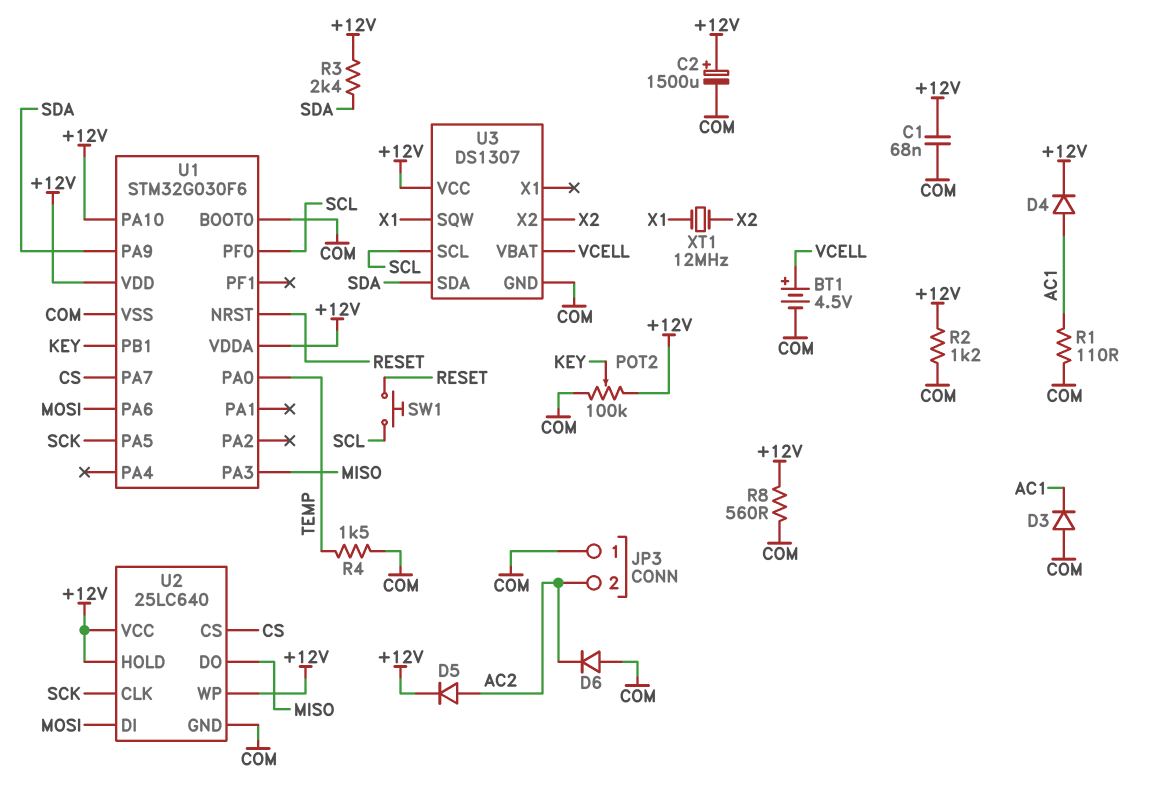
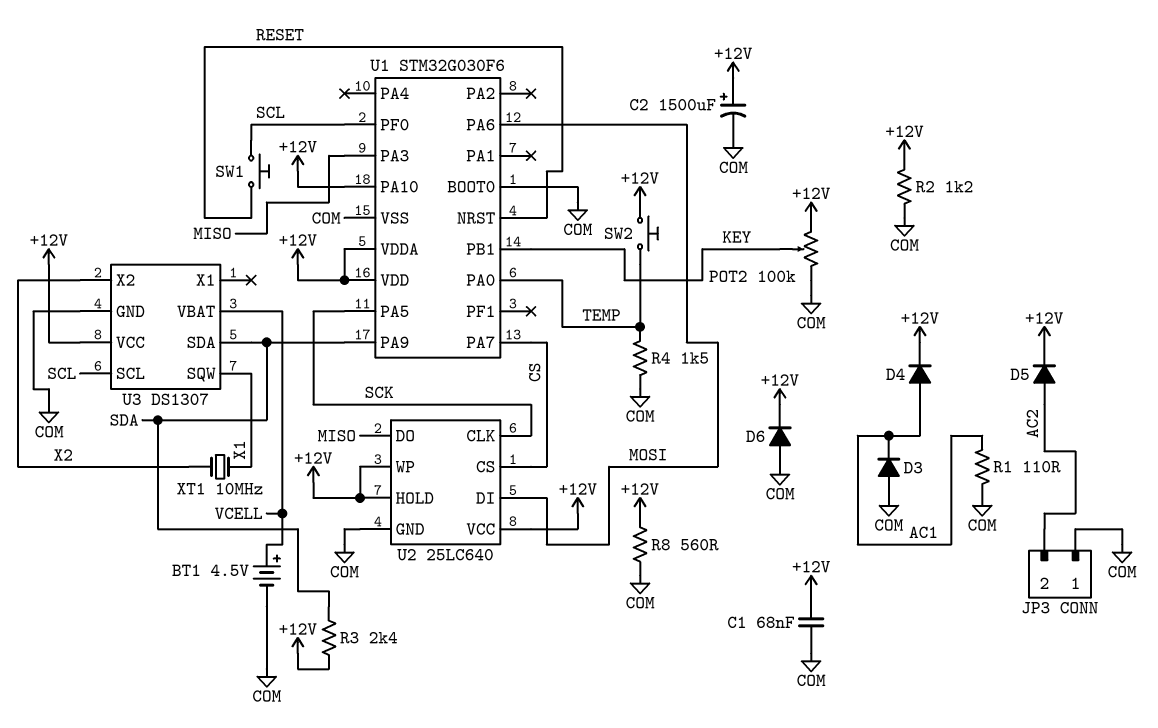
D6: diode (A COM, K AC2) -> diode (A COM, K +12V)
SW2: none -> button (+12V, TEMP)
XT1: 12MHz (X1, X2) -> 10MHz (X1, X2)

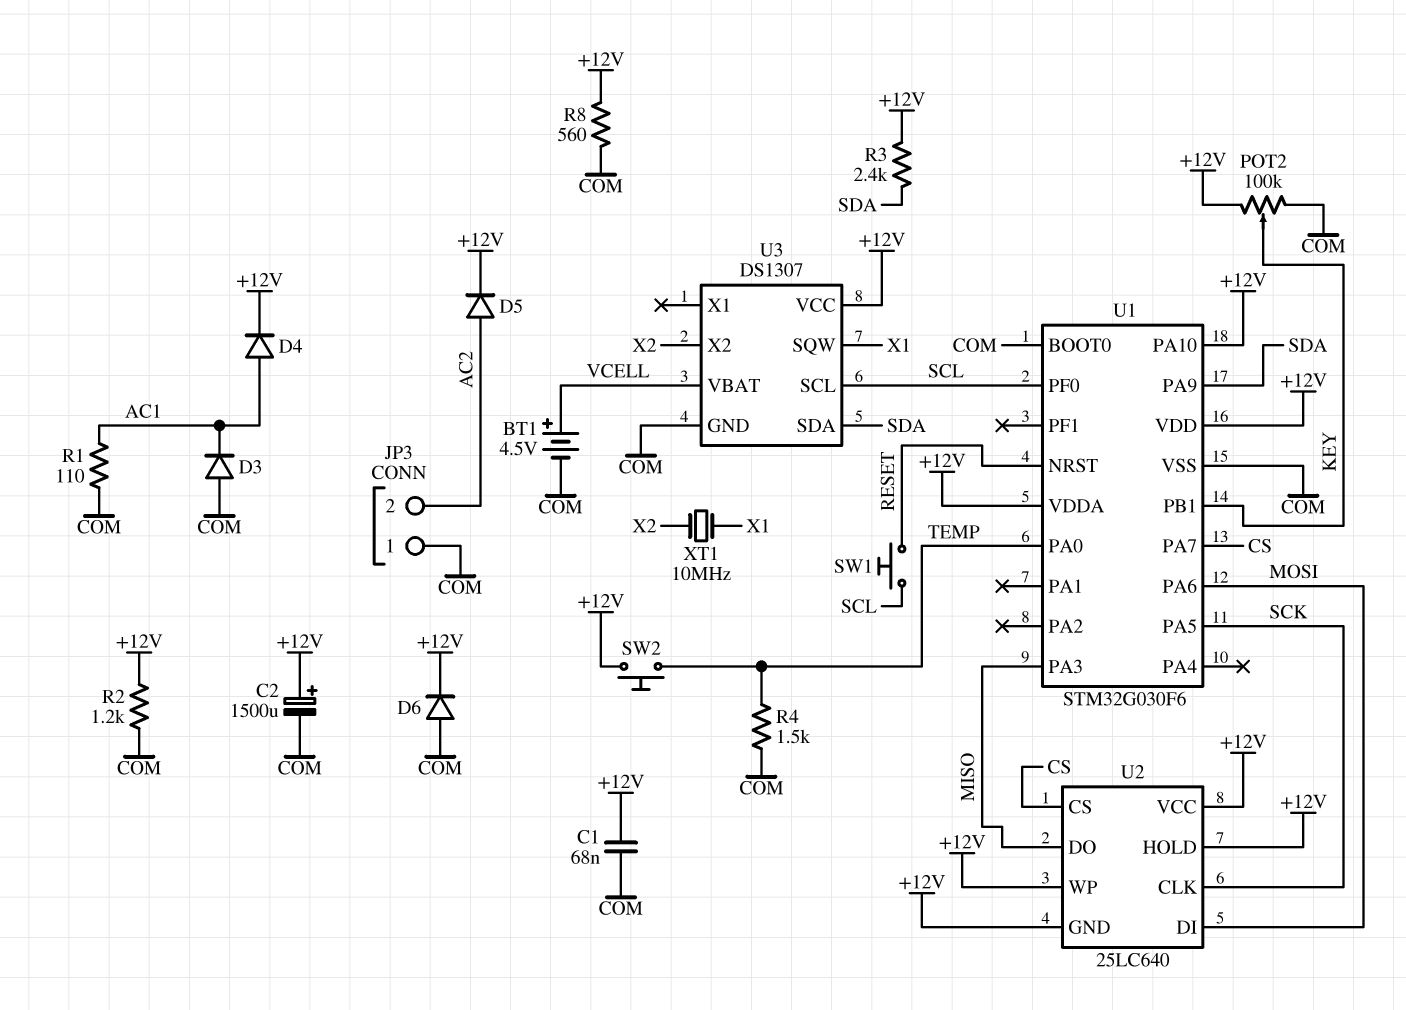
U2 pin GND: COM -> +12V

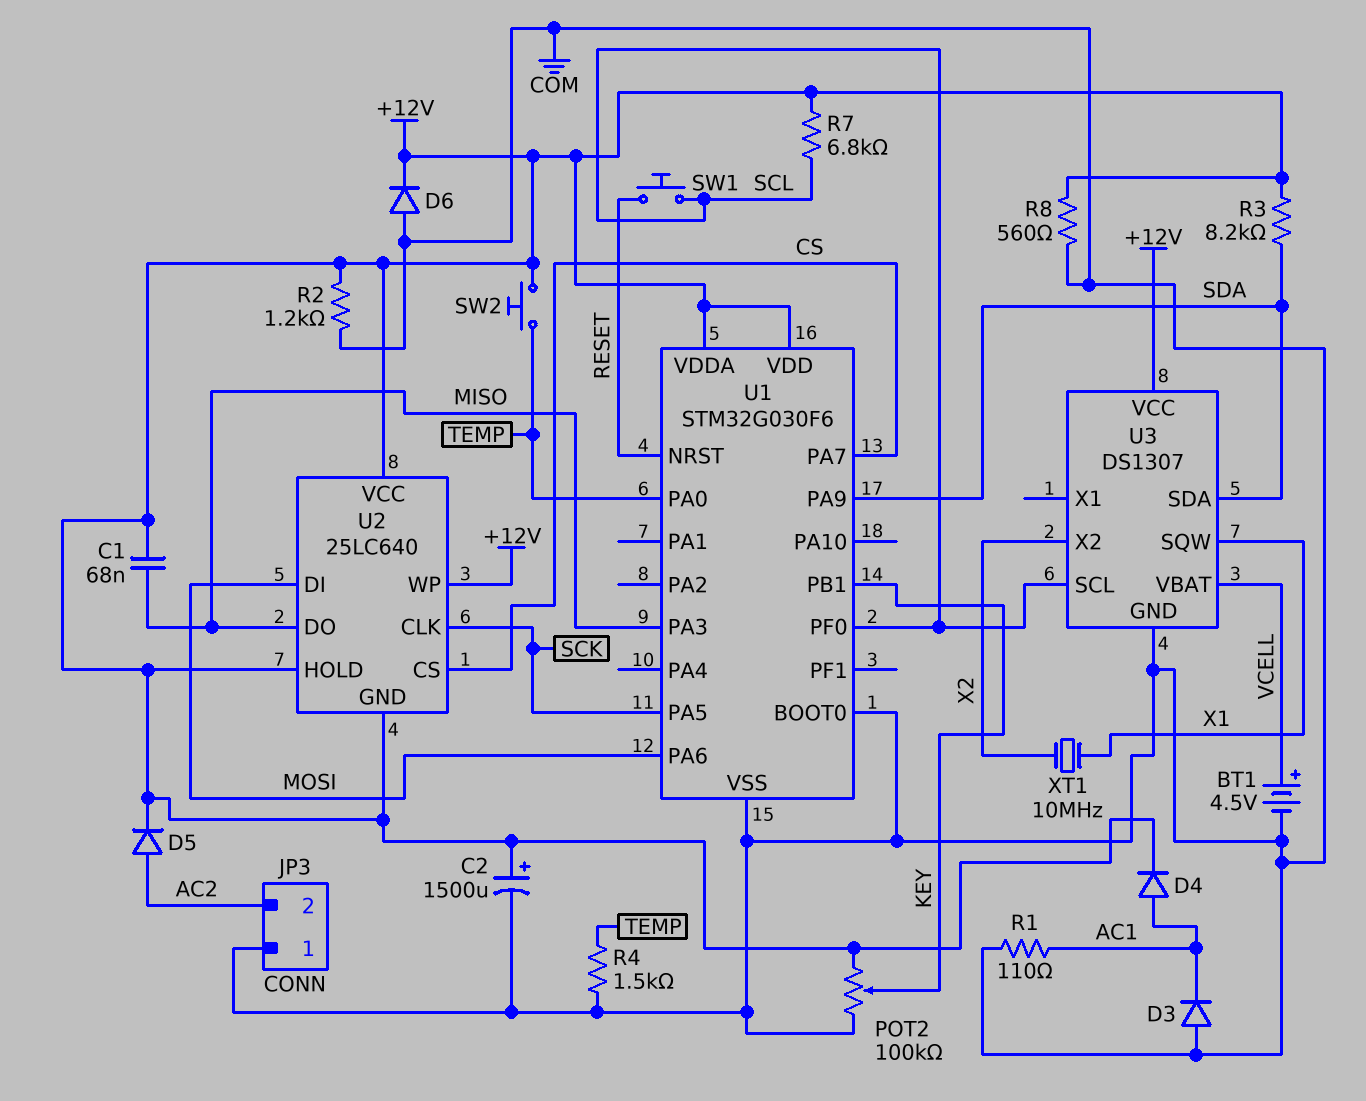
C1: 68nF (+12V, COM) -> 68nF (+12V, MISO)
R3: 2.4k (+12V, SDA) -> 8.2k (+12V, SDA)
R7: none -> 6.8k (+12V, SCL)
U1 pin PA10: +12V -> none

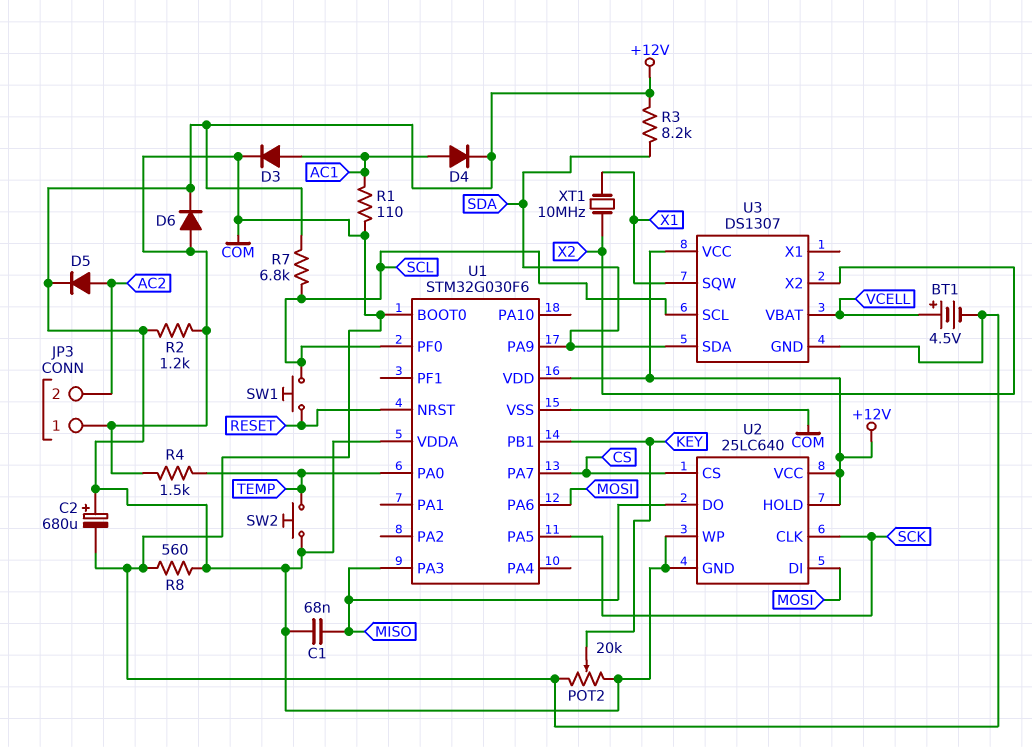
C2: 1500uF (plus +12V, minus COM) -> 680uF (plus +12V, minus COM)
D3: diode (A COM, K AC1) -> diode (A AC1, K COM)
POT2: 100k (+12V, COM, wiper KEY) -> 20k (+12V, COM, wiper KEY)

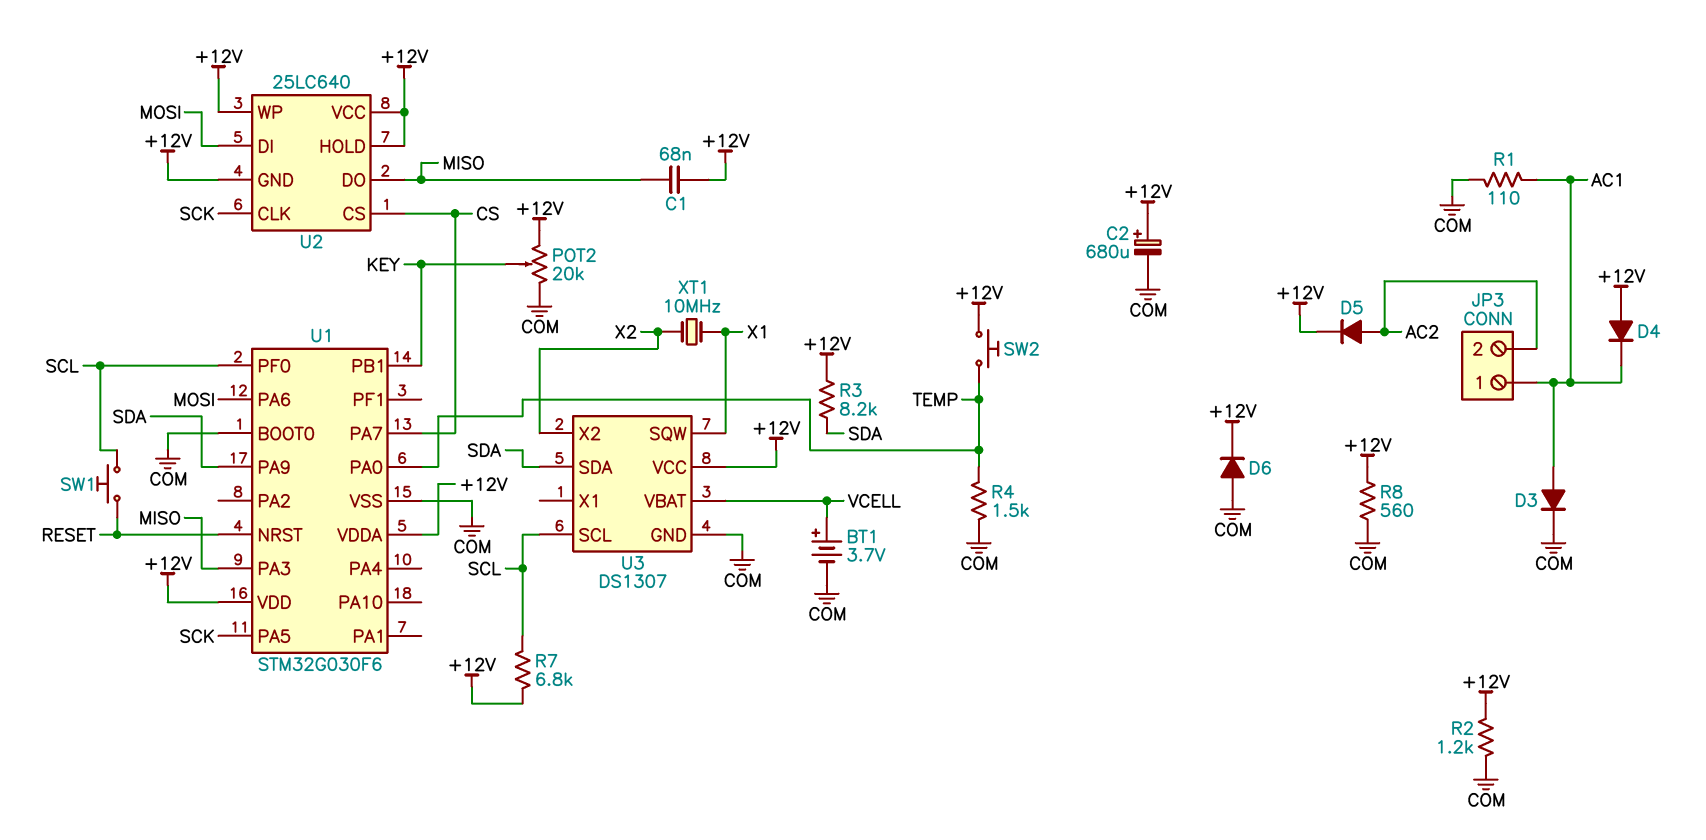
BT1: 4.5V (plus VCELL, minus COM) -> 3.7V (plus VCELL, minus COM)
D4: diode (A AC1, K +12V) -> diode (A +12V, K AC1)
JP3 pin 1: COM -> AC1

